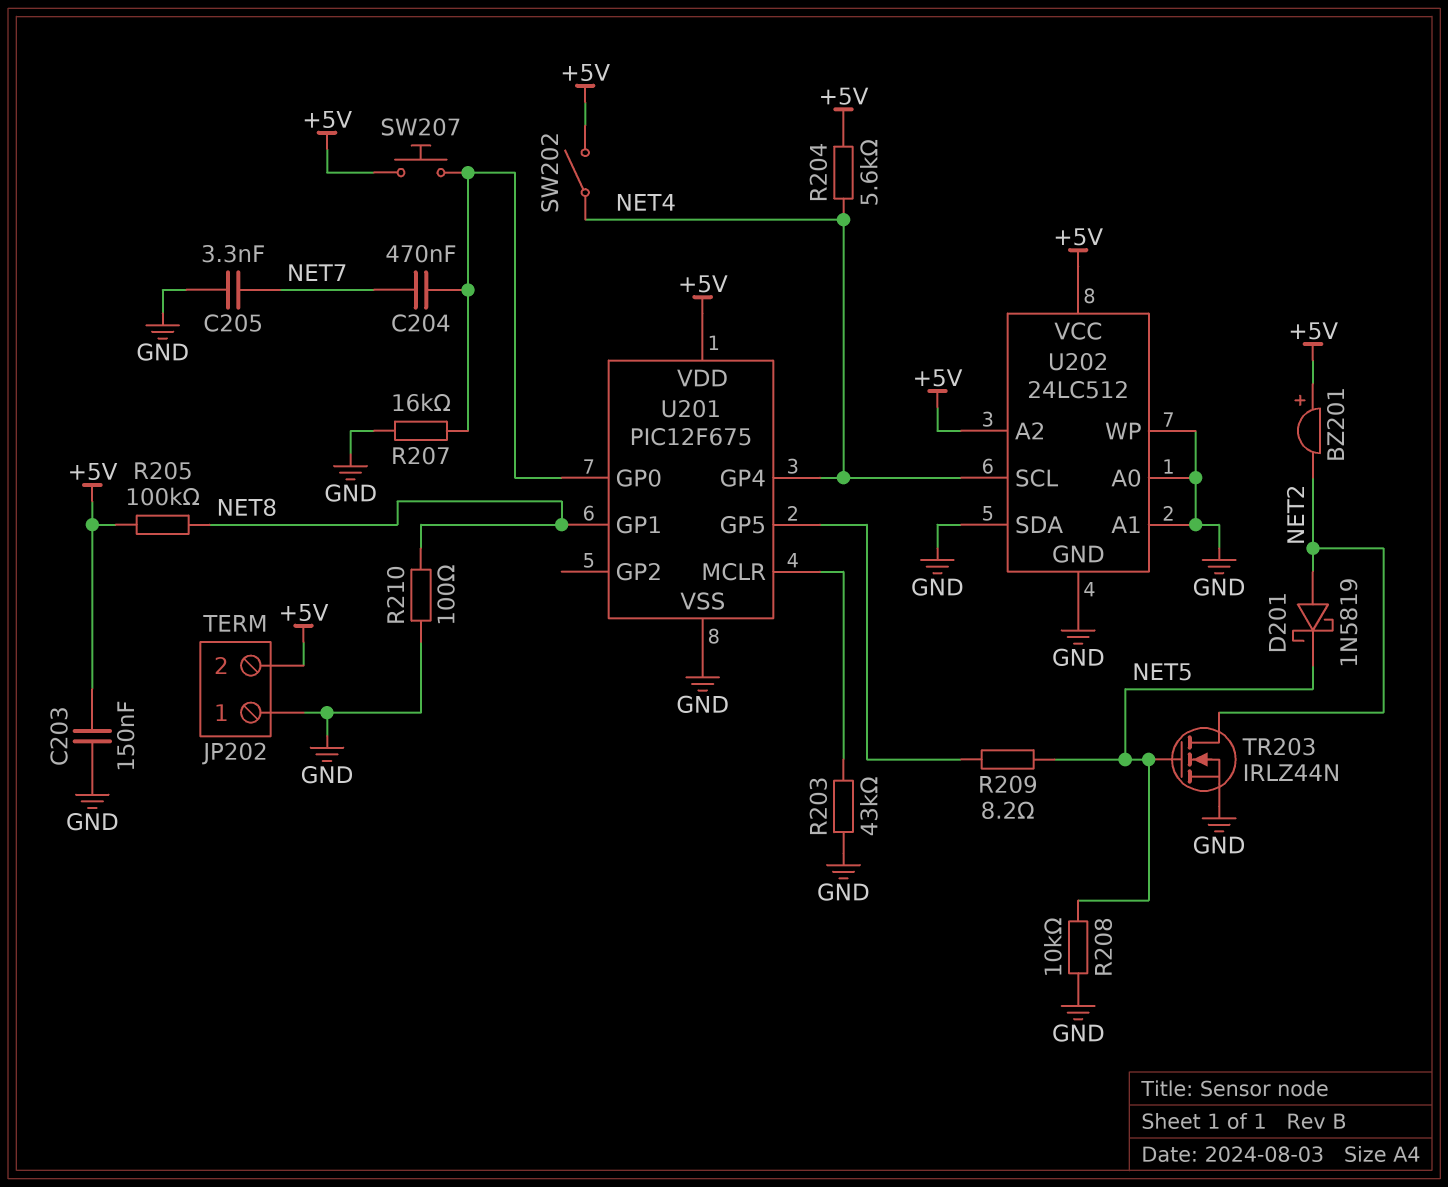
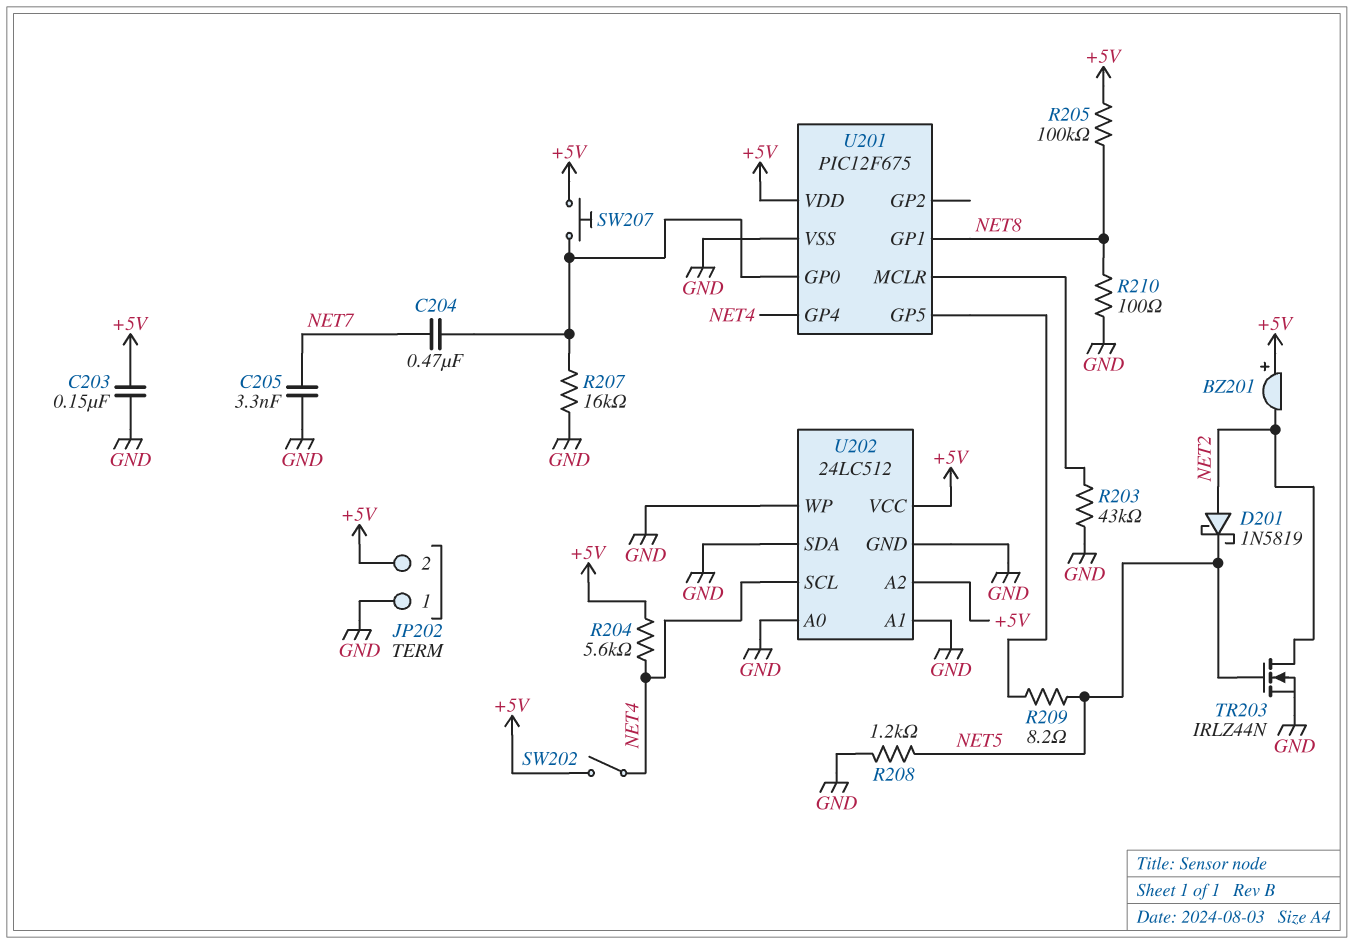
R208: 10k (GND, NET5) -> 1.2k (GND, NET5)

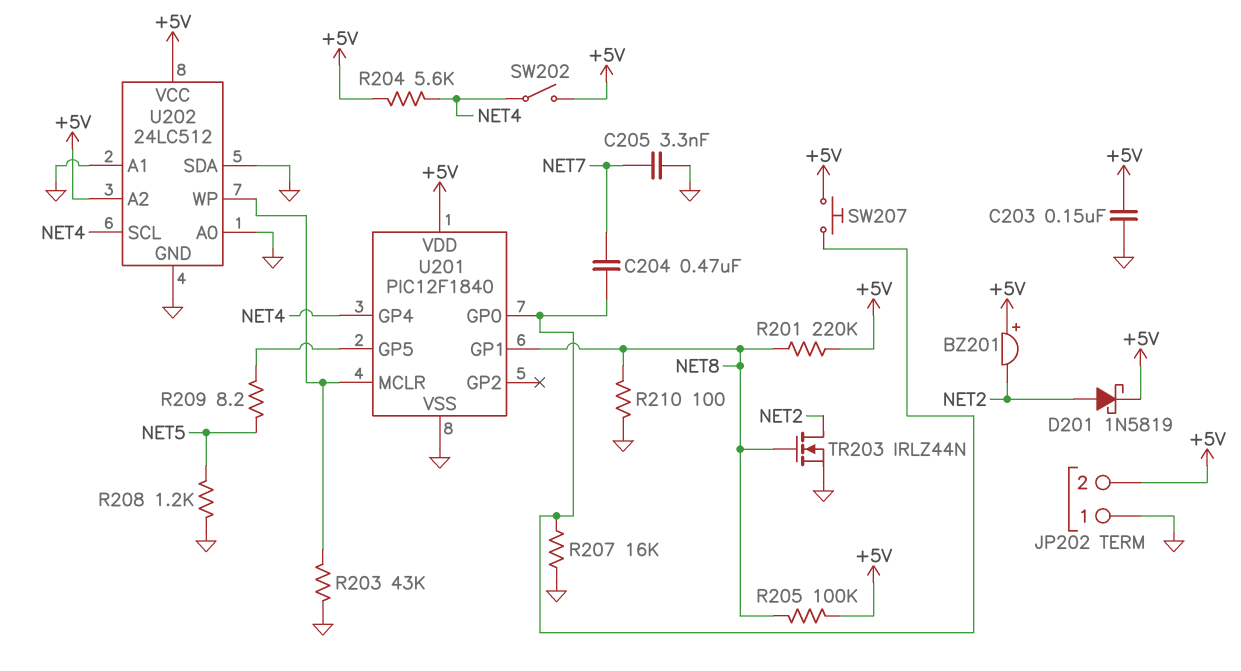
D201: schottky 1N5819 (A NET2, K NET5) -> schottky 1N5819 (A NET2, K +5V)
R201: none -> 220k (+5V, NET8)
TR203: NMOS IRLZ44N (G NET5, D NET2, S GND) -> NMOS IRLZ44N (G NET8, D NET2, S GND)
U201: PIC12F675 -> PIC12F1840
U202 pin WP: GND -> U201/MCLR

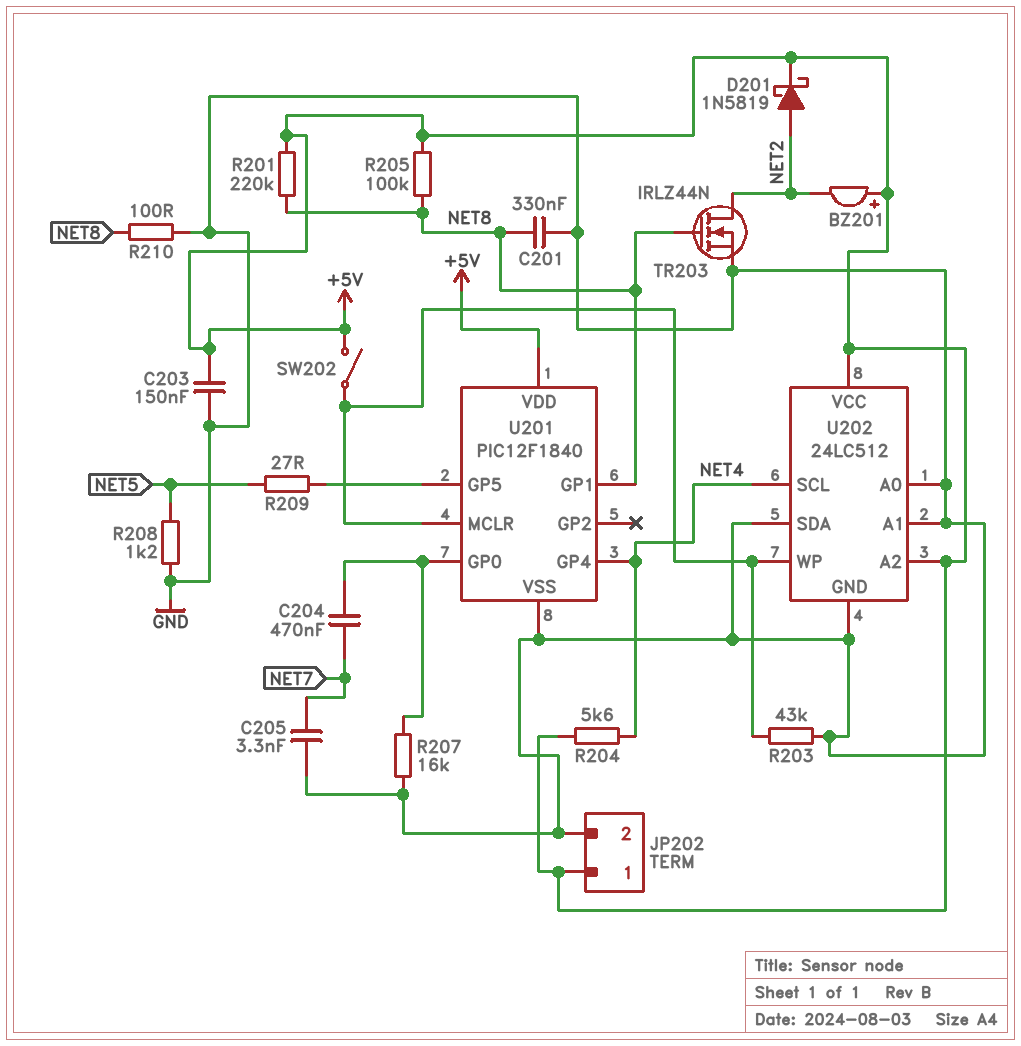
C201: none -> 330nF (GND, NET8)
JP202 pin 1: GND -> +5V
JP202 pin 2: +5V -> GND
R209: 8.2 (NET5, U201/GP5) -> 27 (NET5, U201/GP5)
SW202: switch (+5V, NET4) -> switch (+5V, U201/MCLR)
SW207: button (+5V, U201/GP0) -> none

